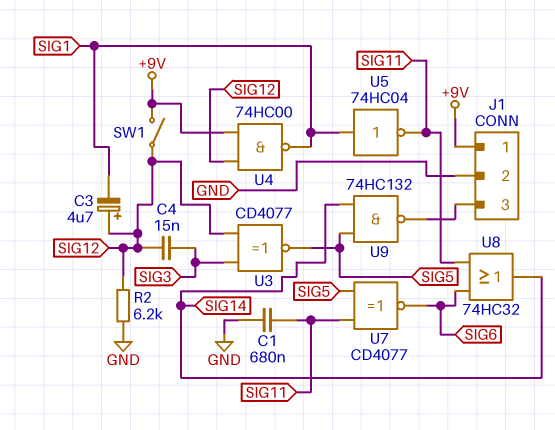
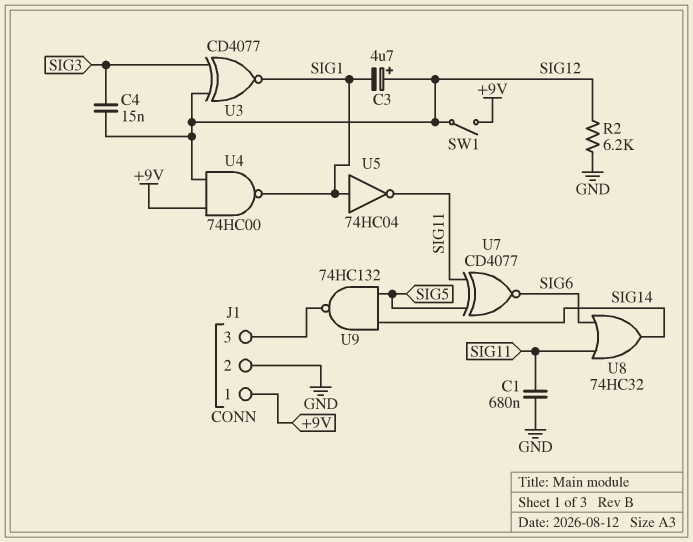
U3: XNOR CD4077 (in SIG3, in SIG12, out SIG5) -> XNOR CD4077 (in SIG3, in SIG12, out SIG1)

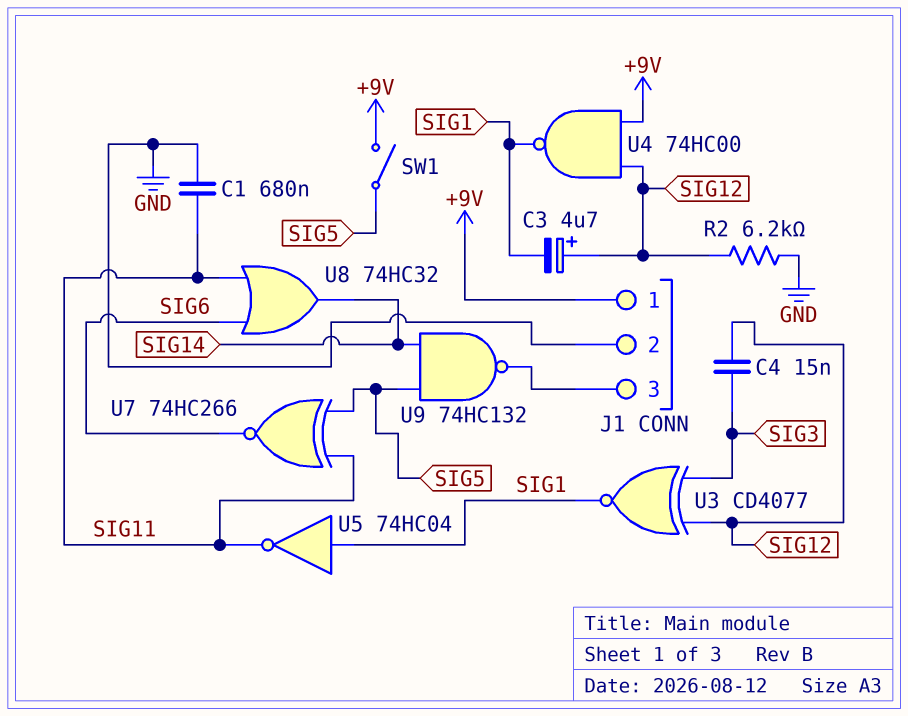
SW1: switch (+9V, SIG12) -> switch (+9V, SIG5)
U7: XNOR CD4077 (in SIG5, in SIG11, out SIG6) -> XNOR 74HC266 (in SIG5, in SIG11, out SIG6)

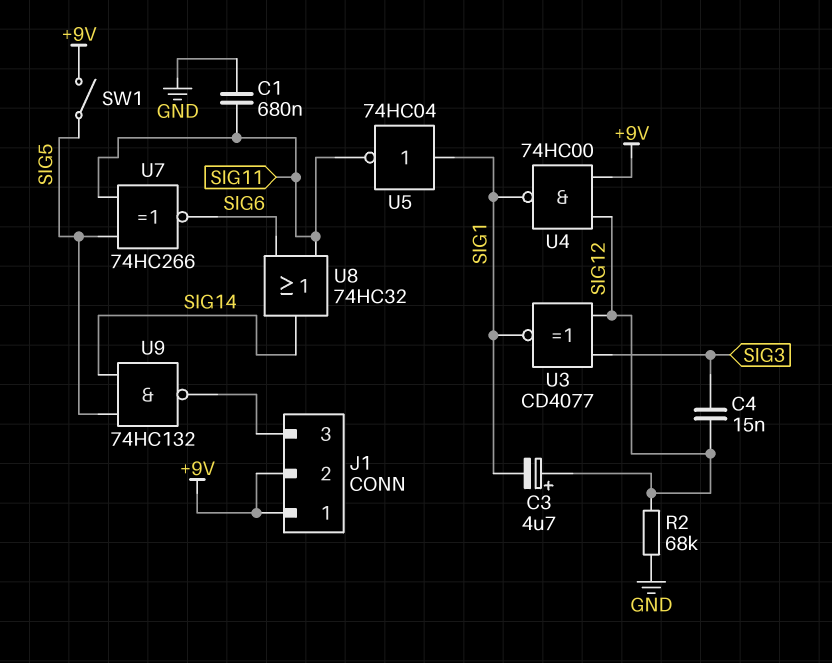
J1 pin 2: GND -> +9V
R2: 6.2k (GND, SIG12) -> 68k (GND, SIG12)

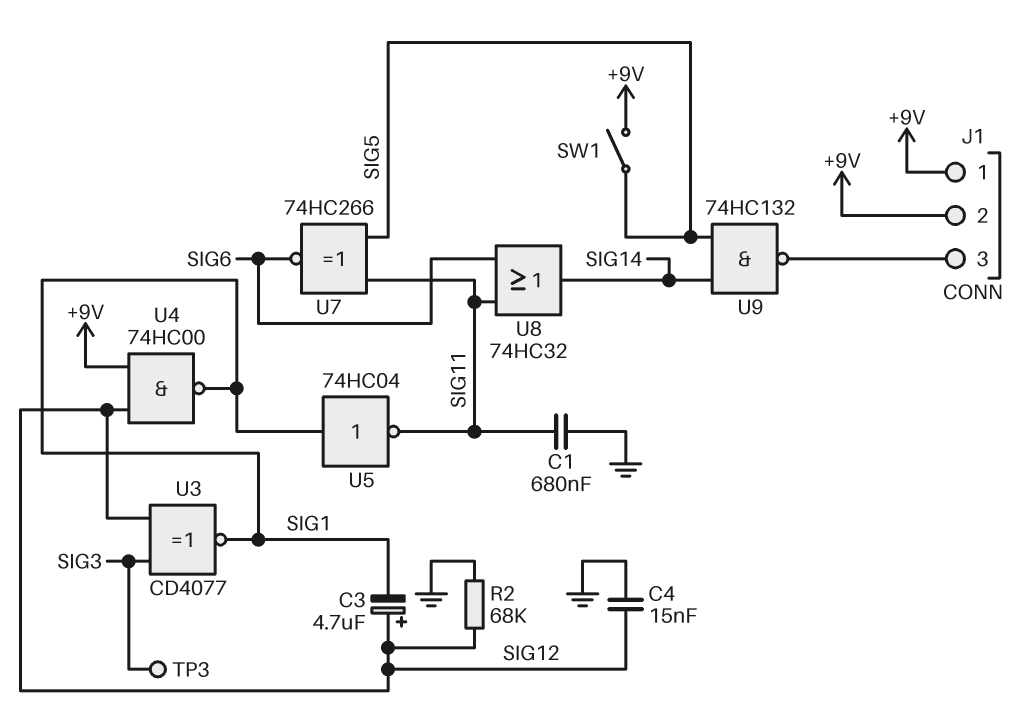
C4: 15nF (SIG3, SIG12) -> 15nF (GND, SIG12)
TP3: none -> test point (SIG3)

